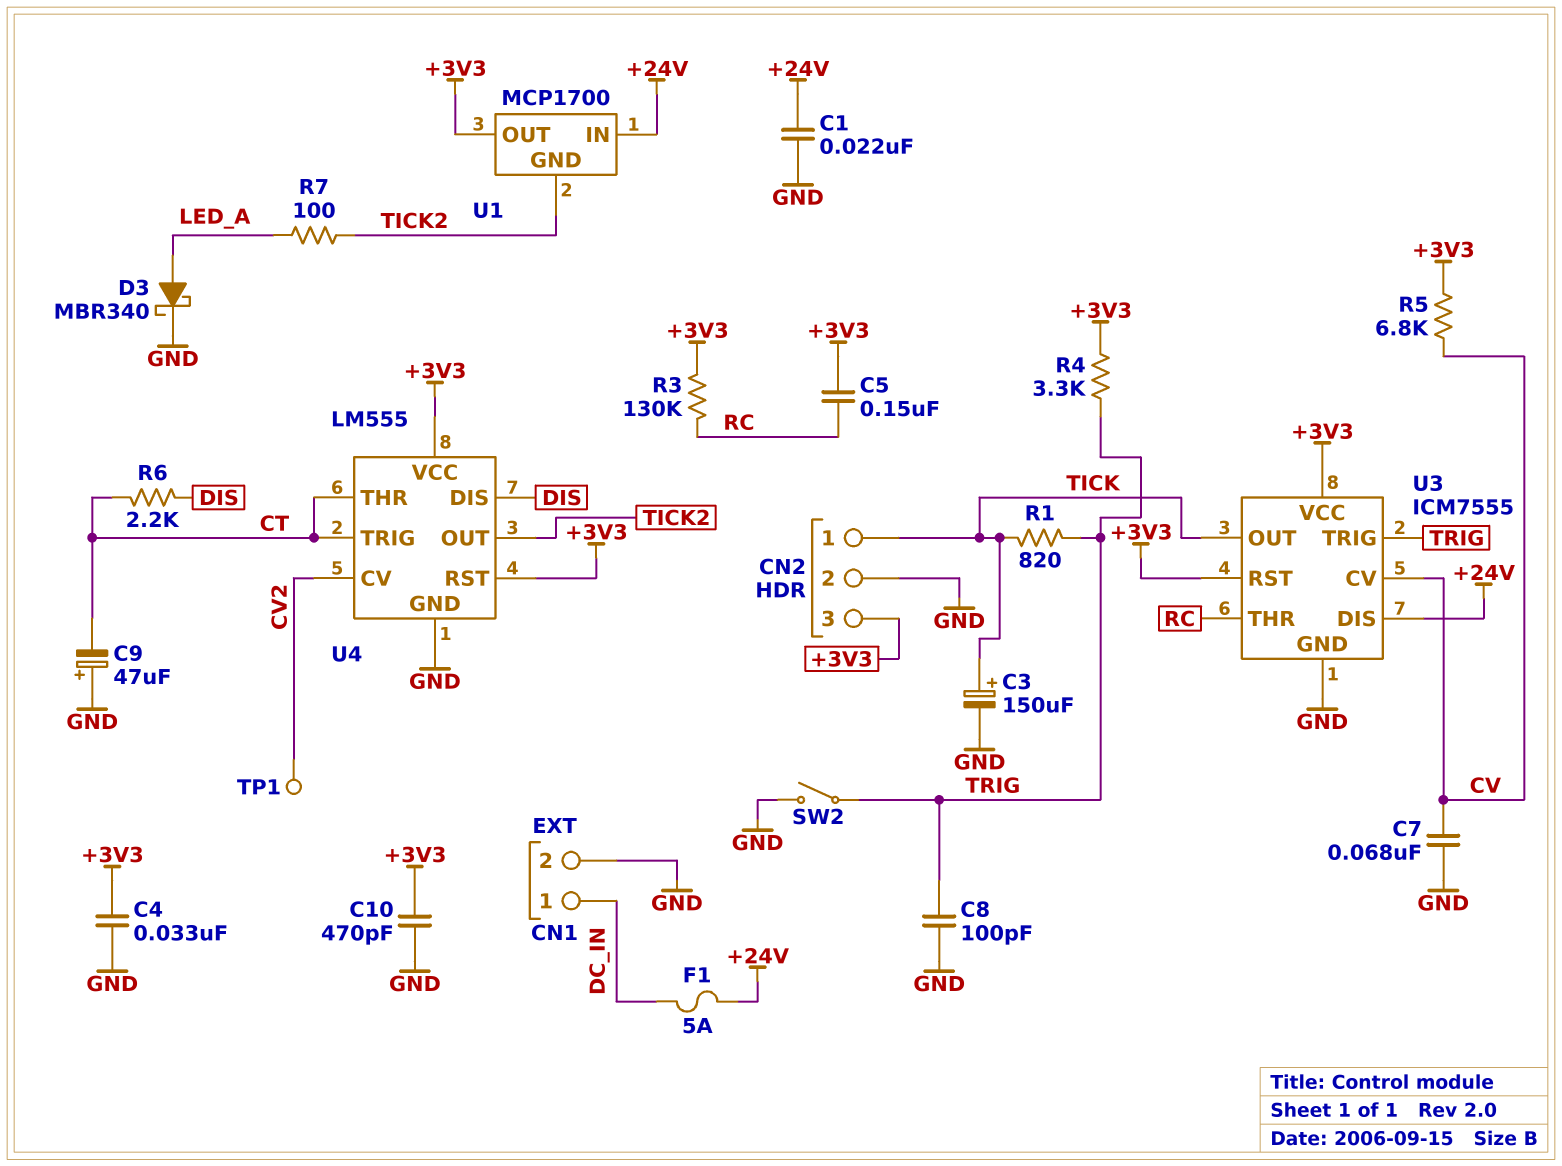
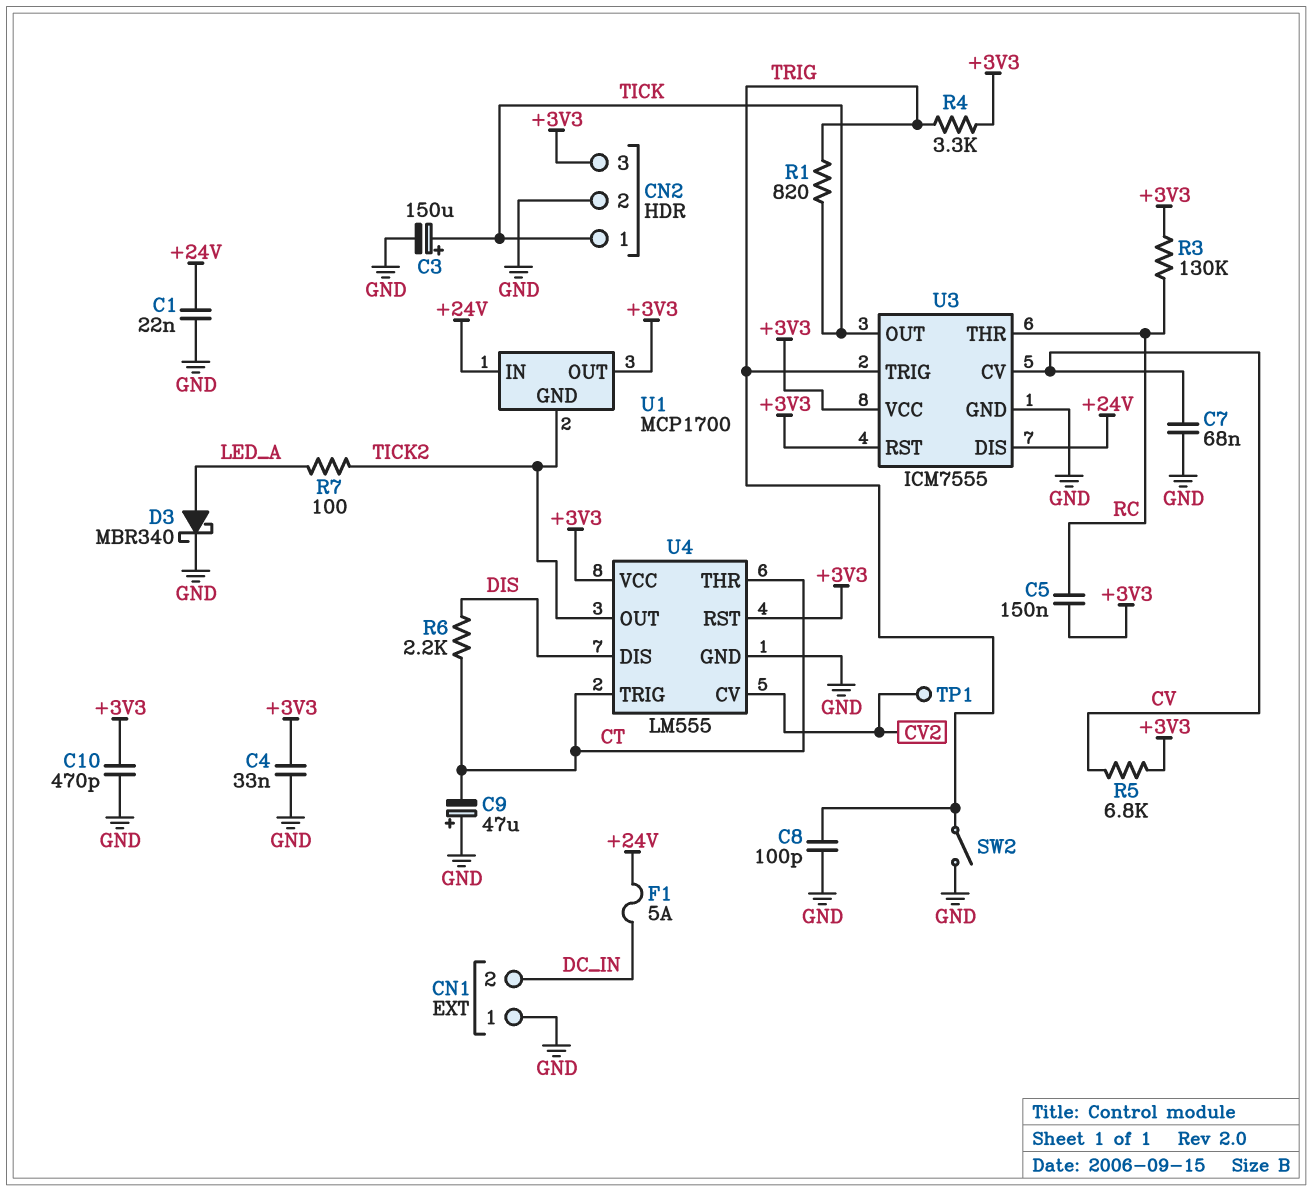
CN1 pin 1: DC_IN -> GND
CN1 pin 2: GND -> DC_IN

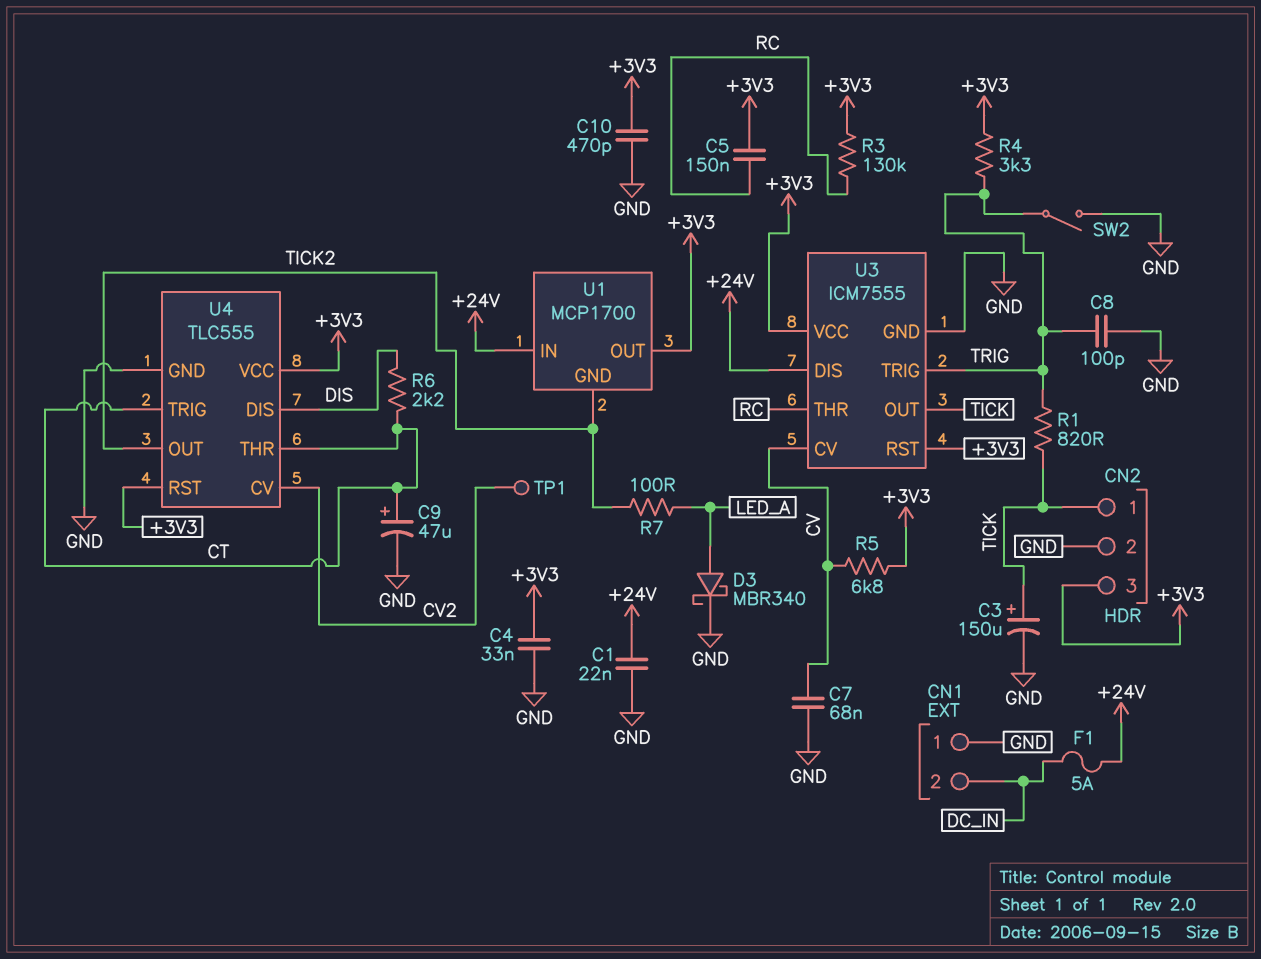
C9: 47uF (plus GND, minus CT) -> 47uF (plus CT, minus GND)
U4: LM555 -> TLC555

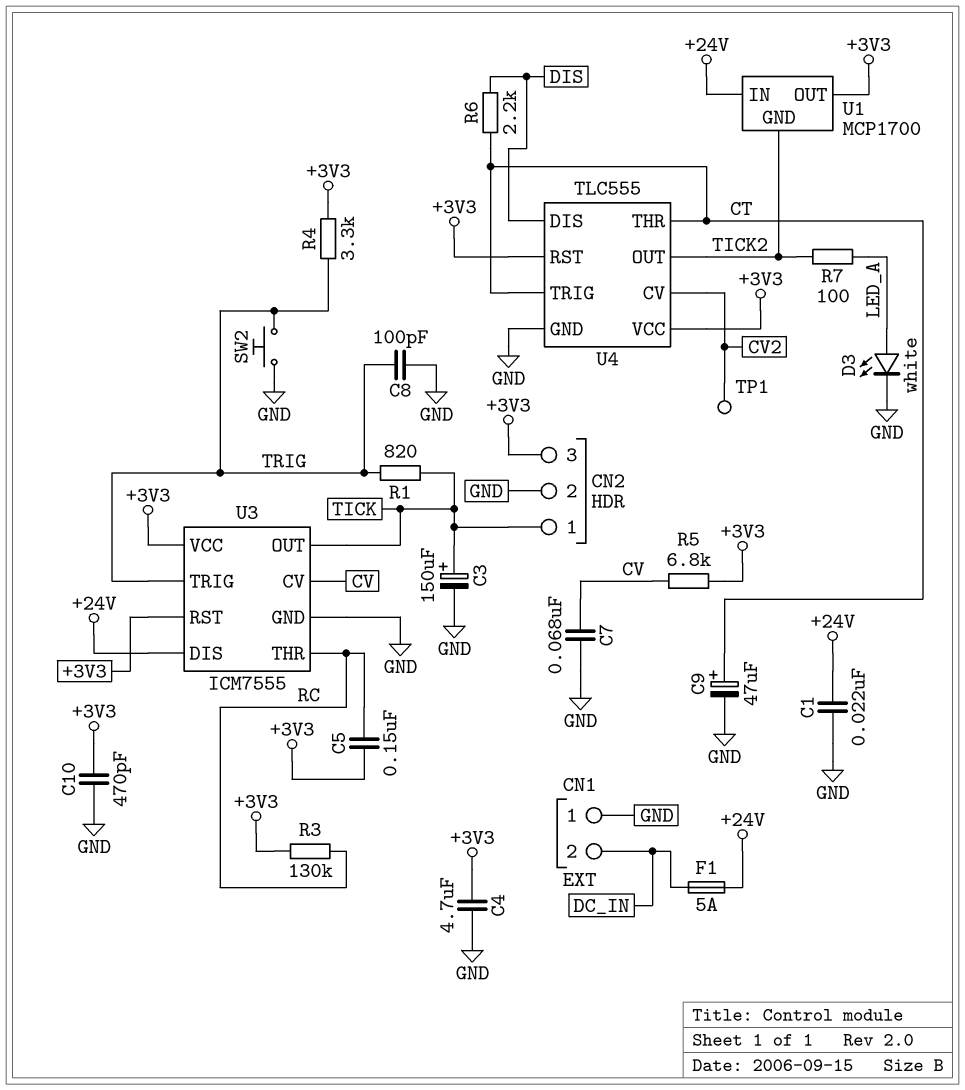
C4: 33nF (+3V3, GND) -> 4.7uF (+3V3, GND)
D3: schottky MBR340 (A LED_A, K GND) -> LED white (A LED_A, K GND)
SW2: switch (GND, TRIG) -> button (GND, TRIG)

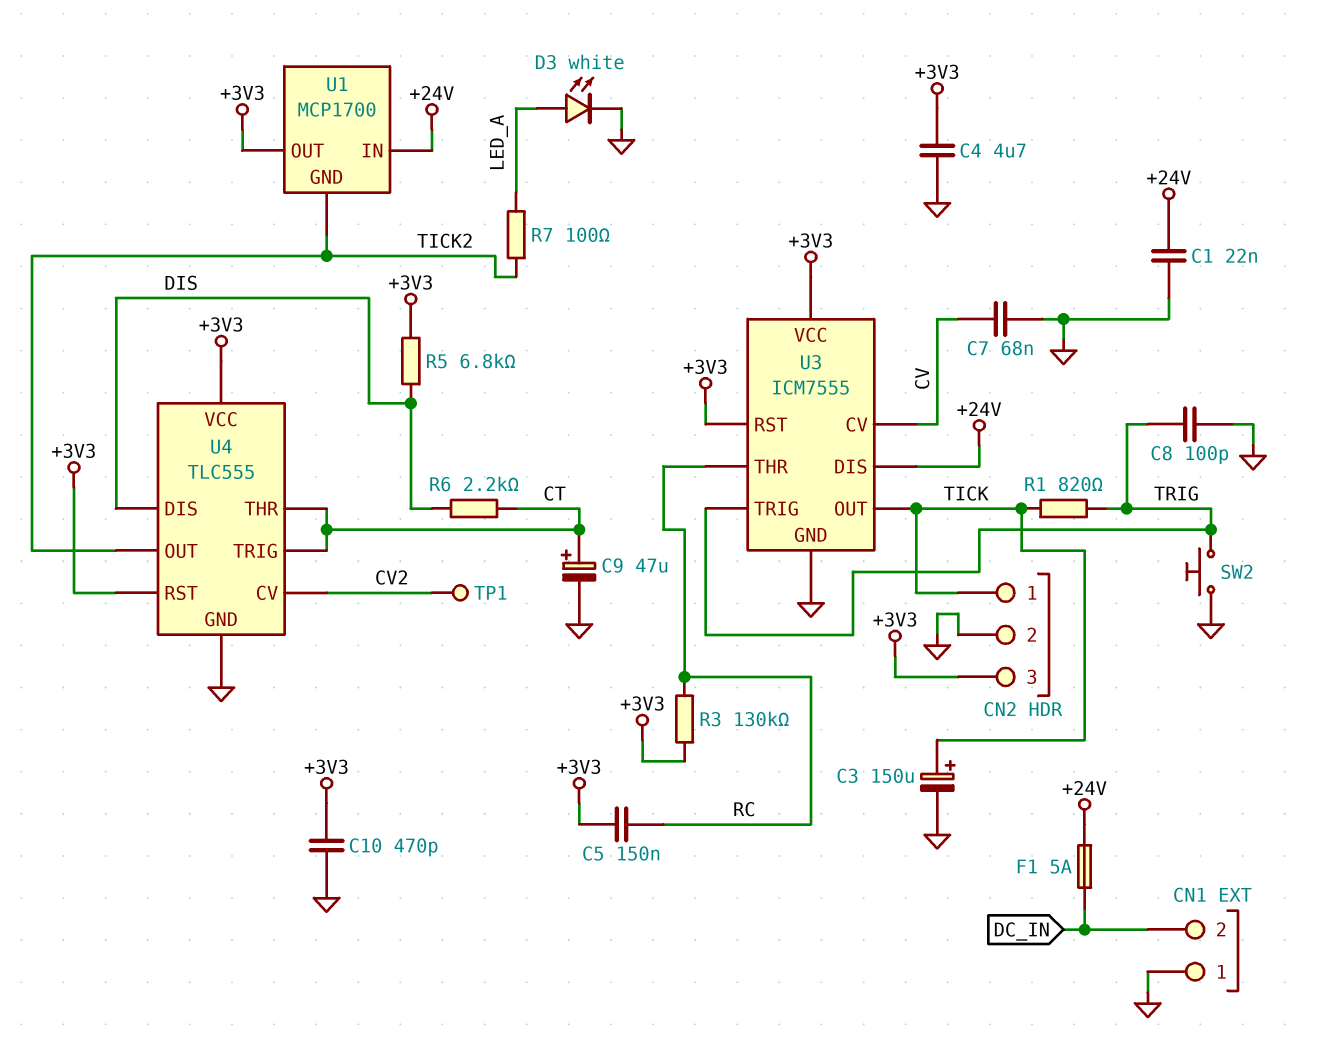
R4: 3.3k (+3V3, TRIG) -> none
R5: 6.8k (+3V3, CV) -> 6.8k (+3V3, DIS)

